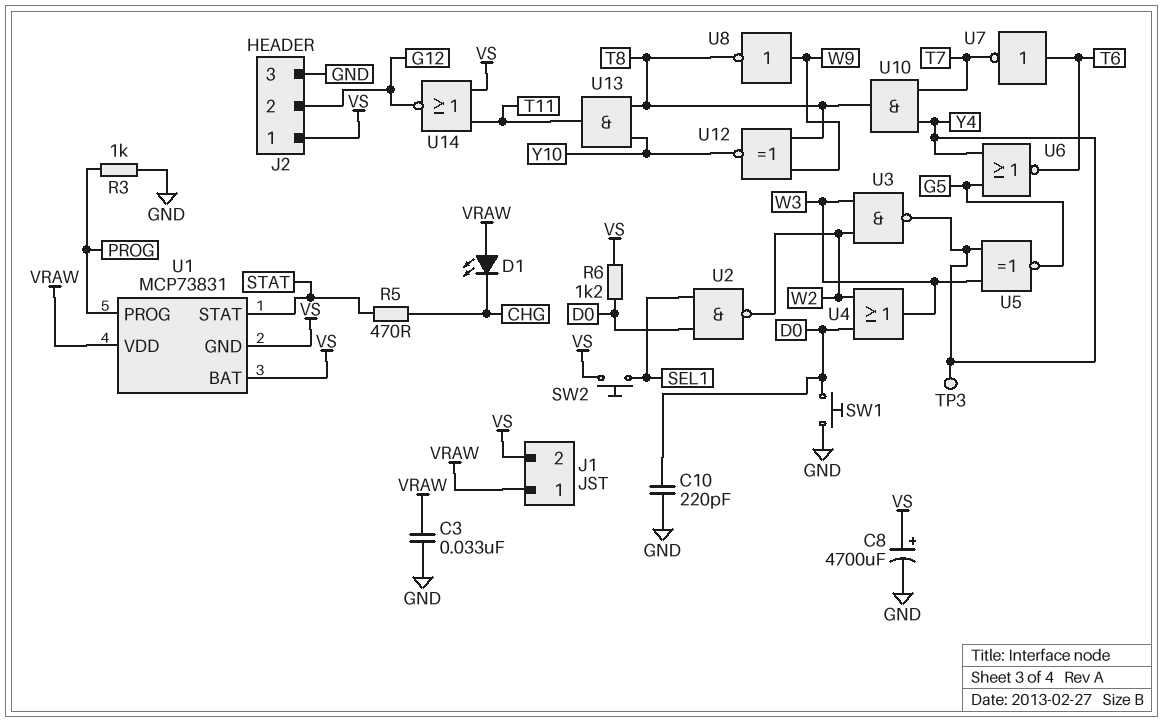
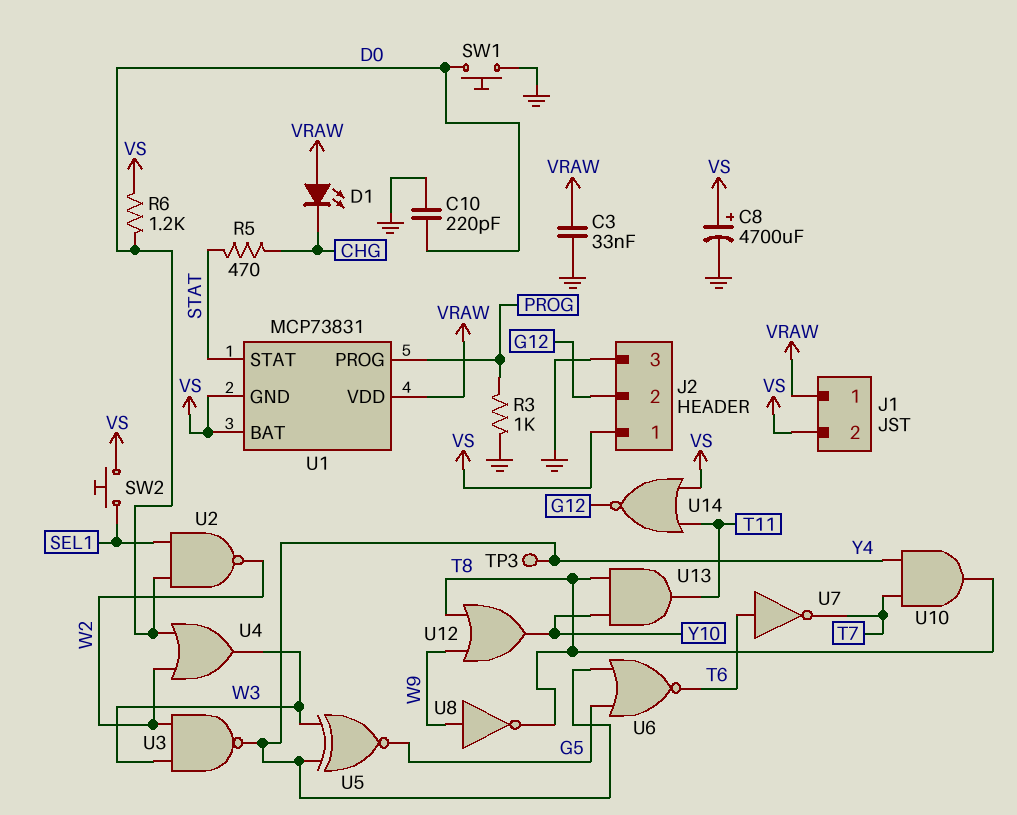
U12: XNOR (in T8, in W9, out Y10) -> OR (in T8, in W9, out Y10)

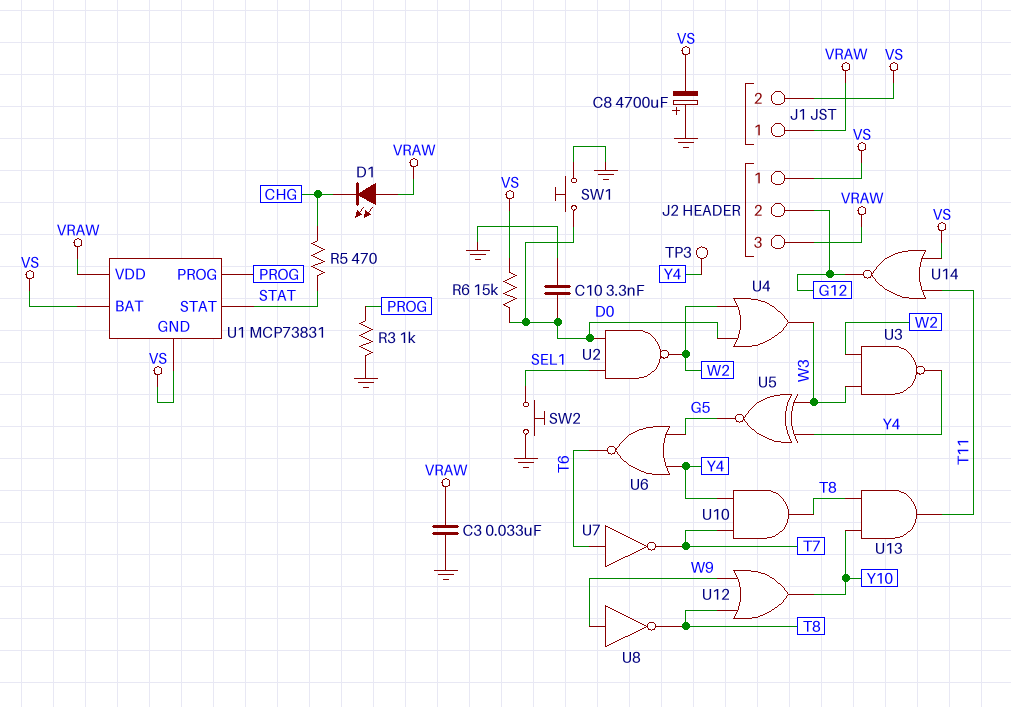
C8: 4700uF (plus VS, minus GND) -> 4700uF (plus GND, minus VS)
C10: 220pF (D0, GND) -> 3.3nF (D0, GND)
J2 pin 3: GND -> VRAW
R6: 1.2k (D0, VS) -> 15k (D0, VS)
SW2: button (SEL1, VS) -> button (GND, SEL1)

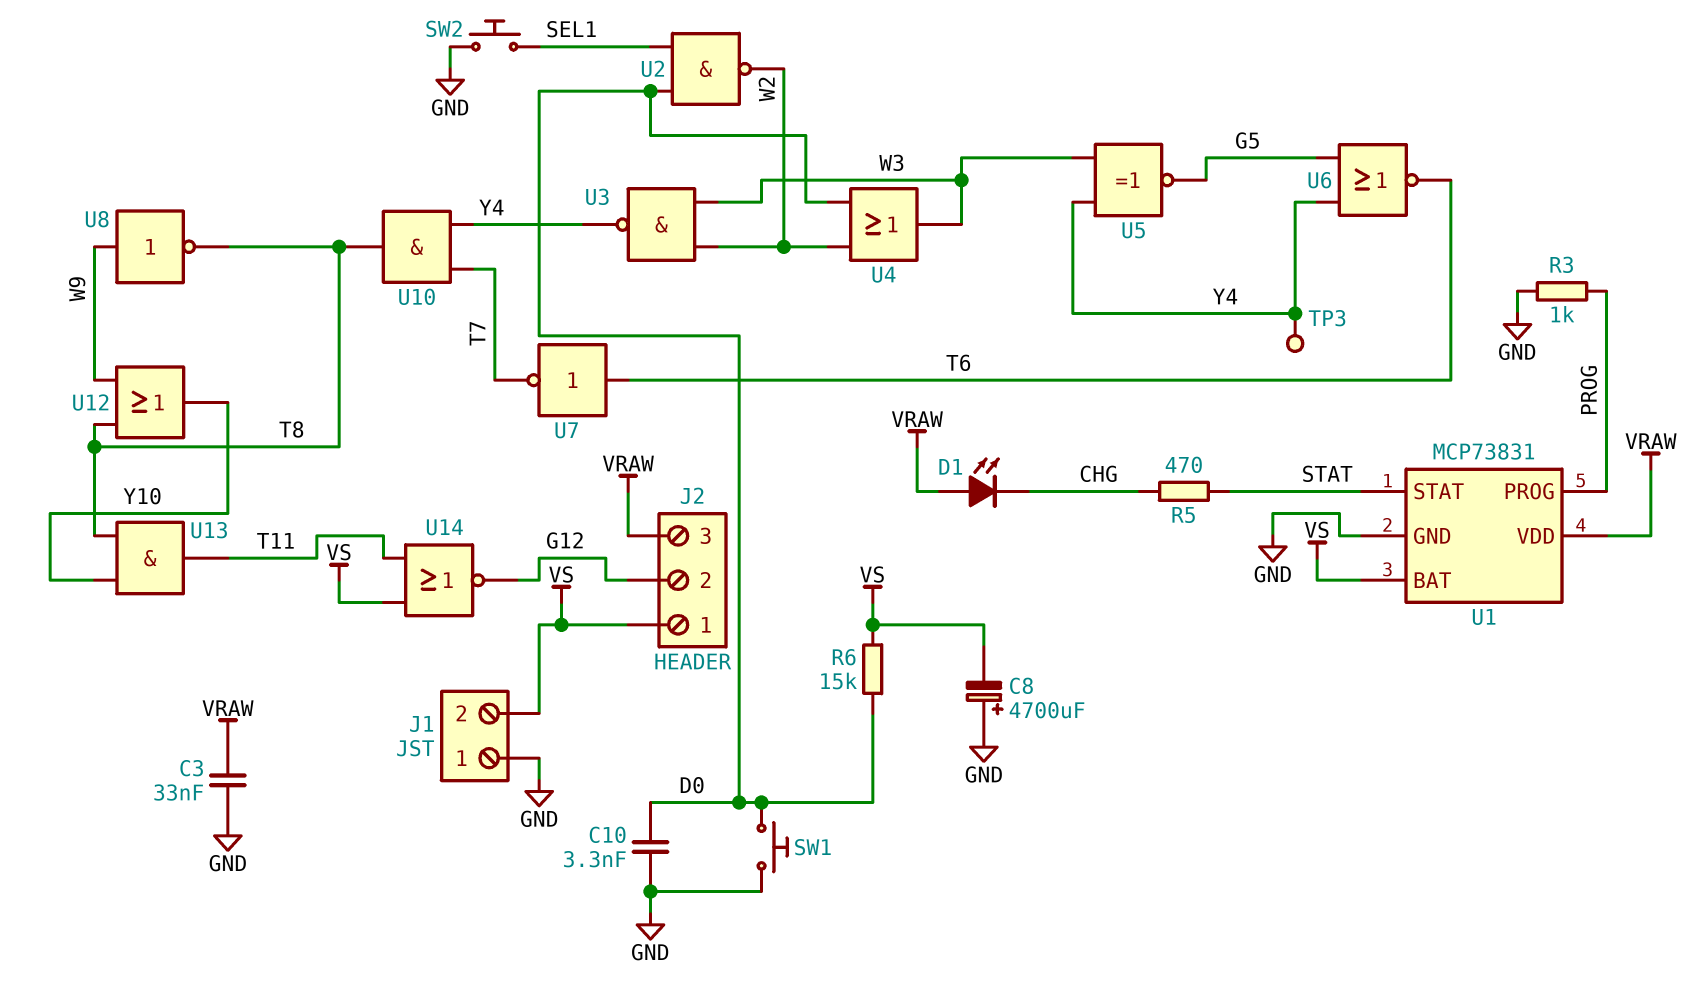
J1 pin 1: VRAW -> GND
U1 pin GND: VS -> GND

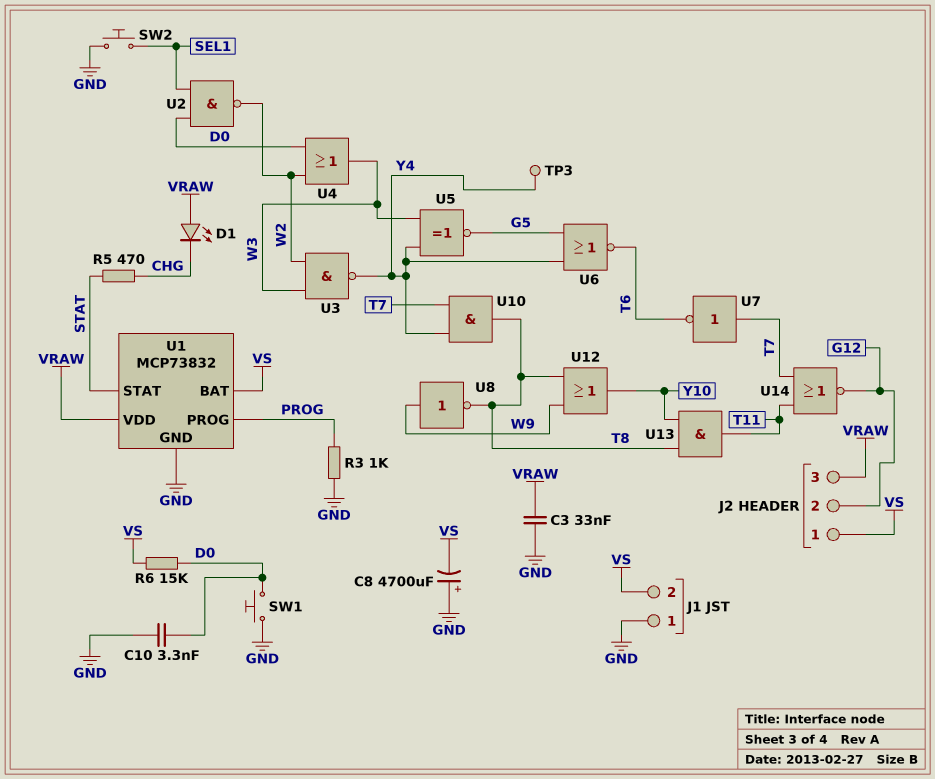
U1: MCP73831 -> MCP73832
U7: NOT (in T6, out T7) -> NOT (in T7, out T6)
U14: NOR (in T11, in VS, out G12) -> NOR (in T7, in T11, out G12)

